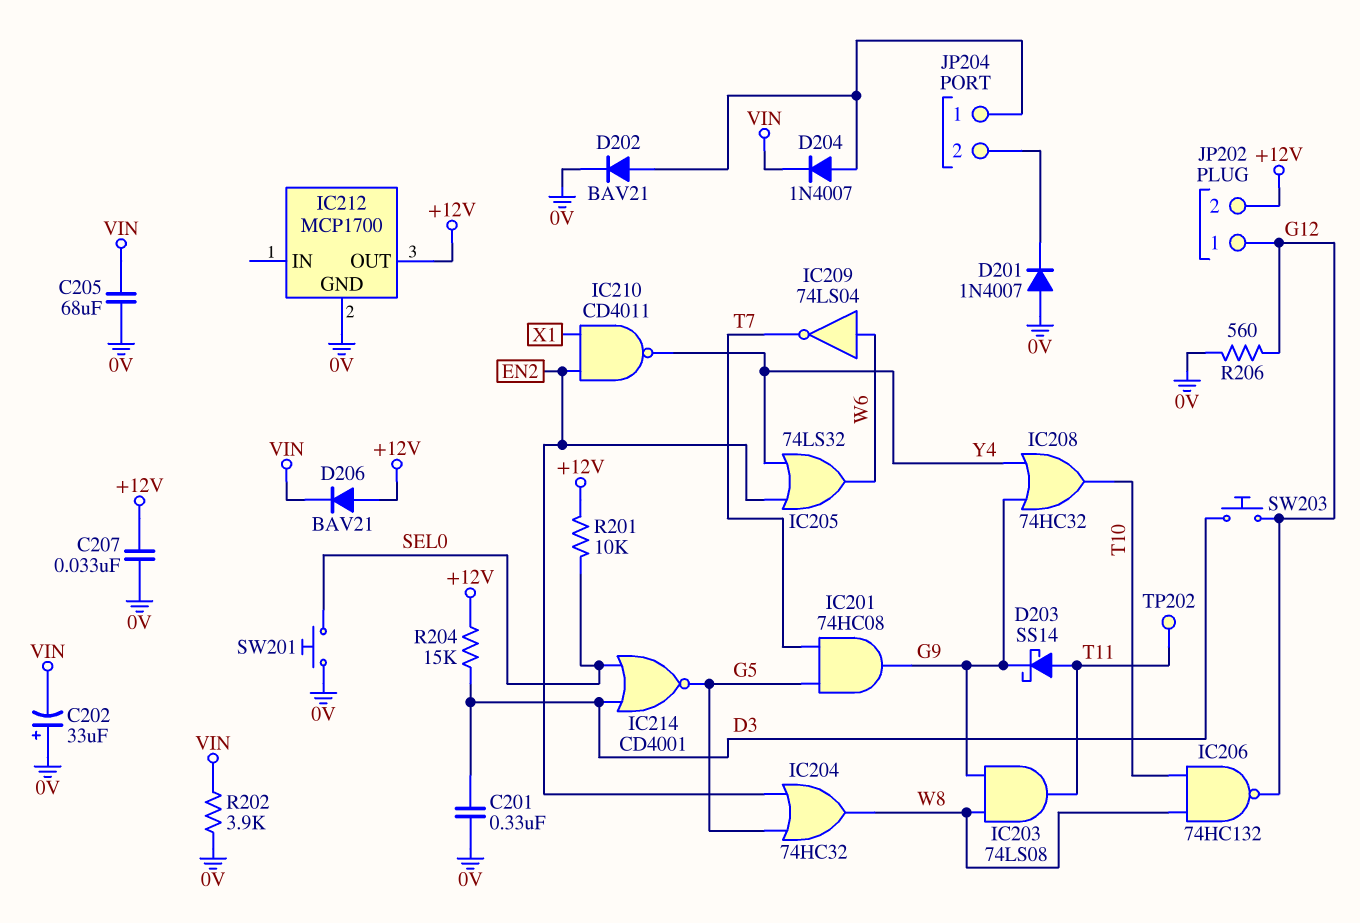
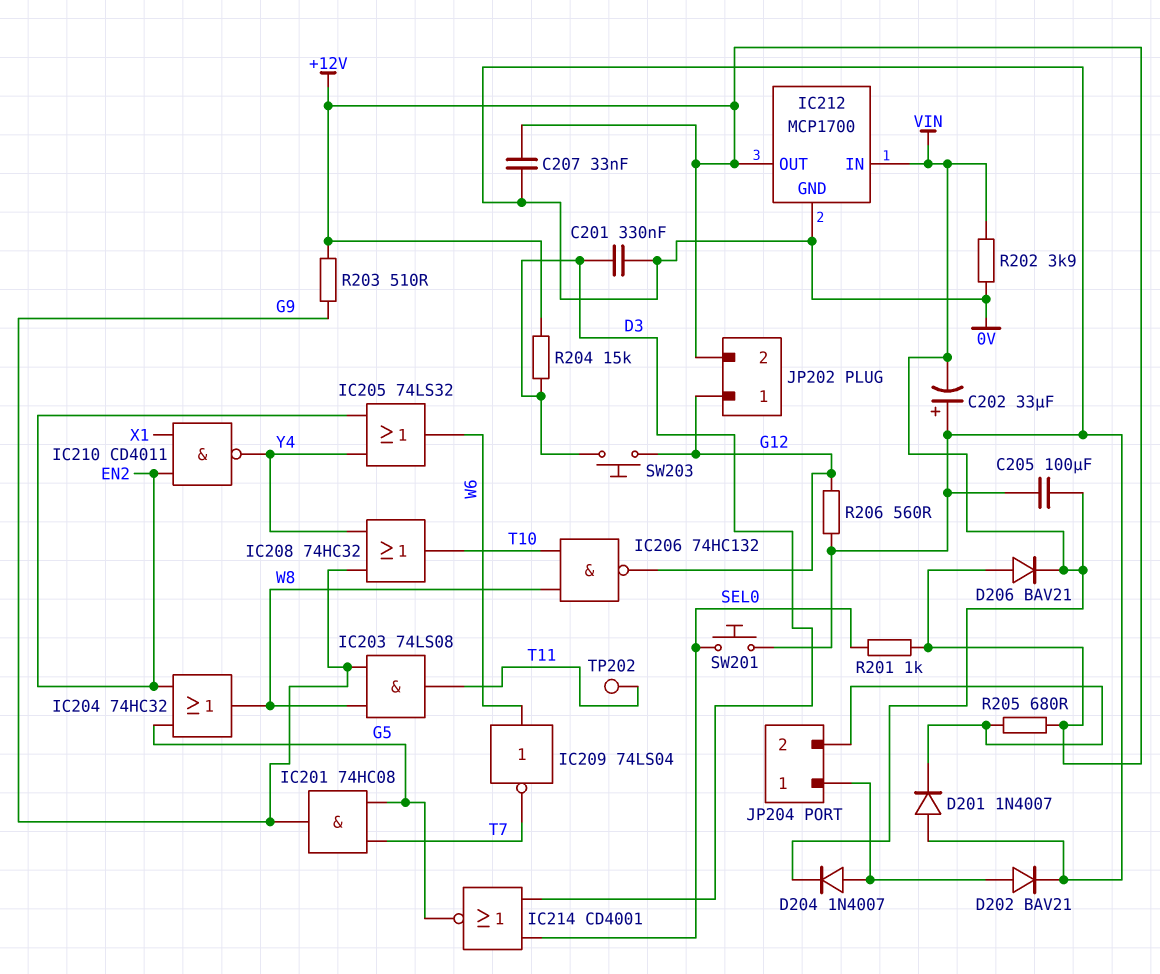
C205: 68uF (0V, VIN) -> 100uF (0V, VIN)
D203: schottky SS14 (A T11, K G9) -> none
IC212 pin IN: none -> VIN
R201: 10k (+12V, SEL0) -> 1k (+12V, SEL0)
R203: none -> 510 (+12V, G9)
R205: none -> 680 (+12V, JP204/2)

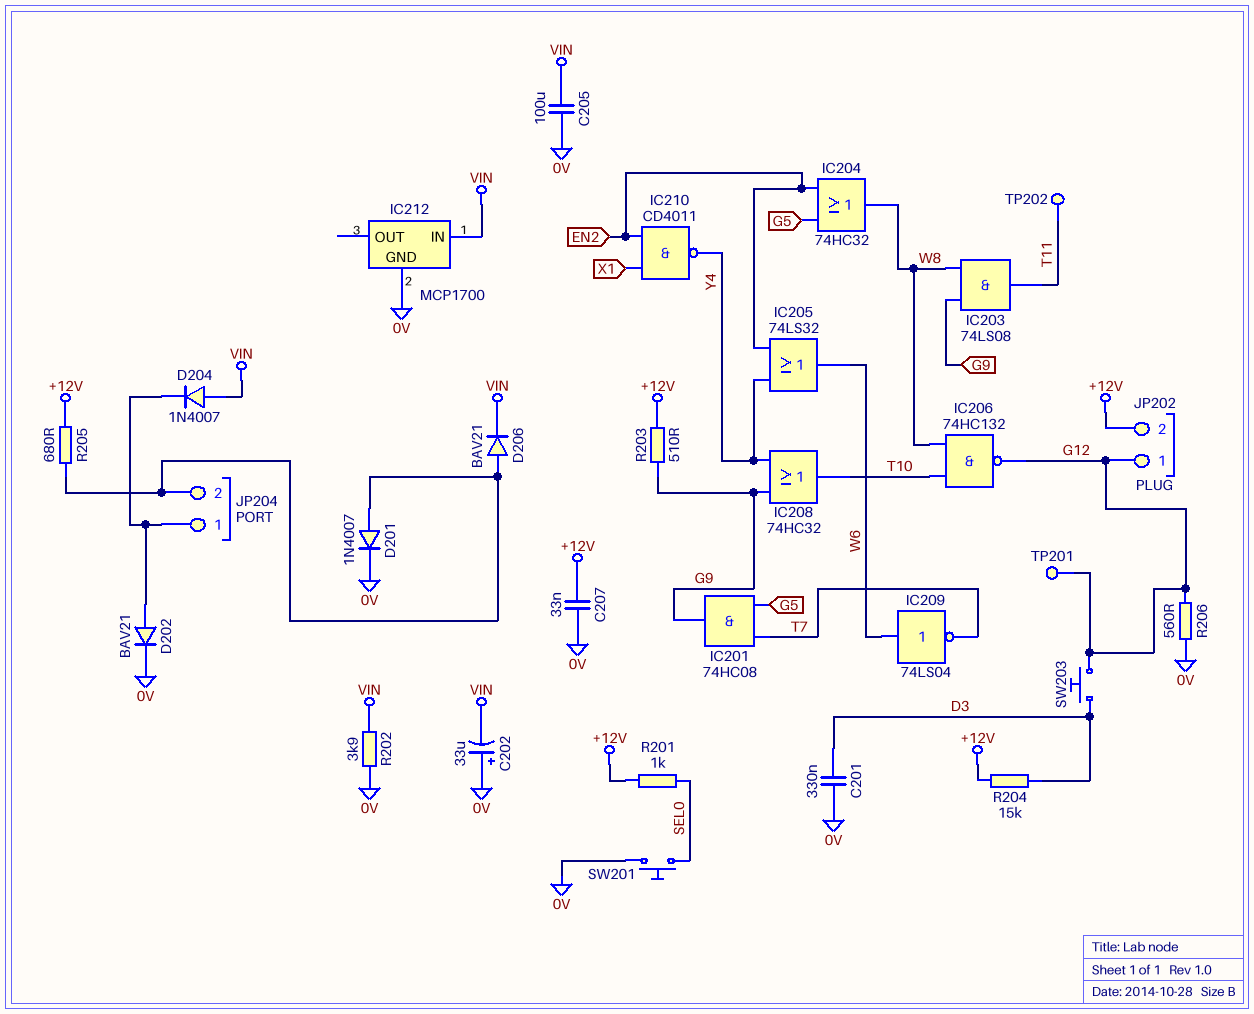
D201: diode 1N4007 (A 0V, K JP204/2) -> diode 1N4007 (A JP204/2, K 0V)
D204: diode 1N4007 (A JP204/1, K VIN) -> diode 1N4007 (A VIN, K JP204/1)
D206: diode BAV21 (A +12V, K VIN) -> diode BAV21 (A JP204/2, K VIN)
IC212 pin OUT: +12V -> none
IC214: NOR CD4001 (in D3, in SEL0, out G5) -> none
TP201: none -> test point (G12)

